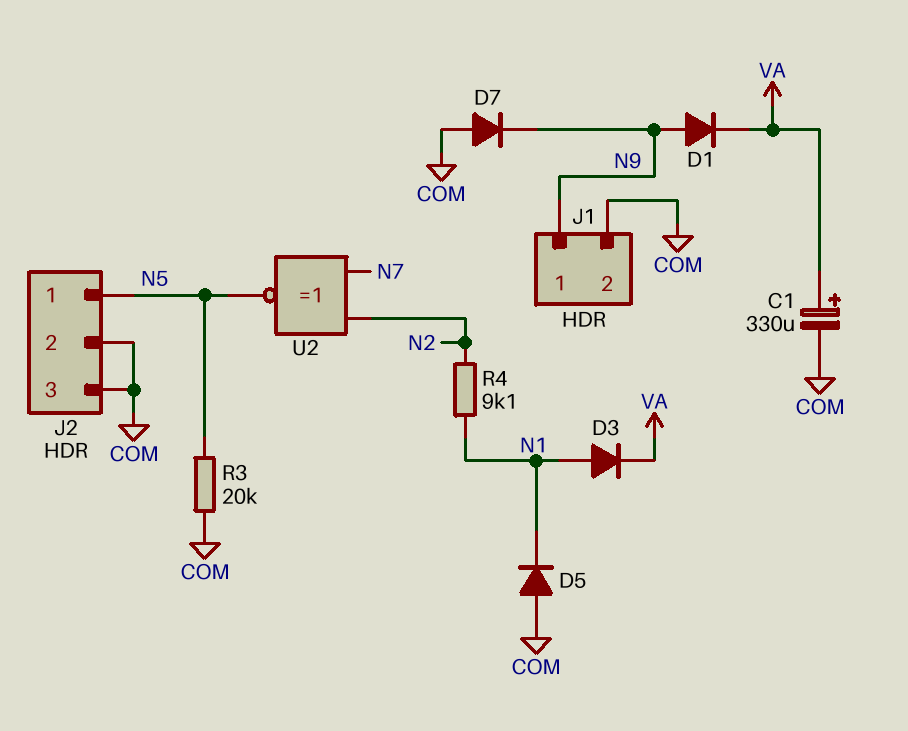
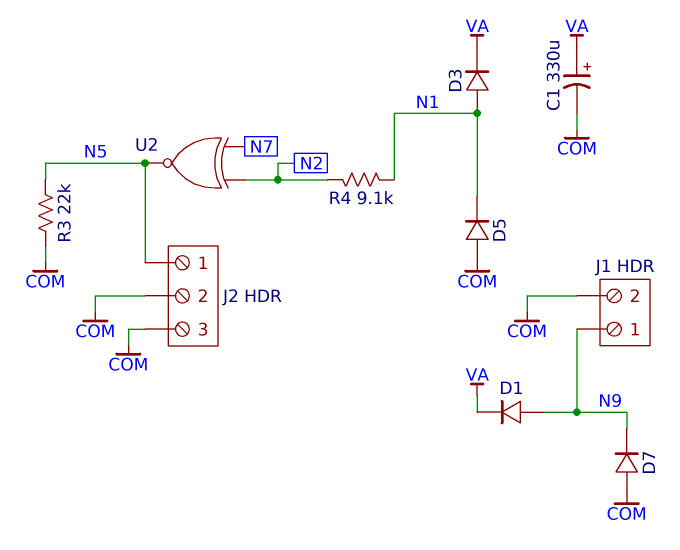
R3: 20k (COM, N5) -> 22k (COM, N5)

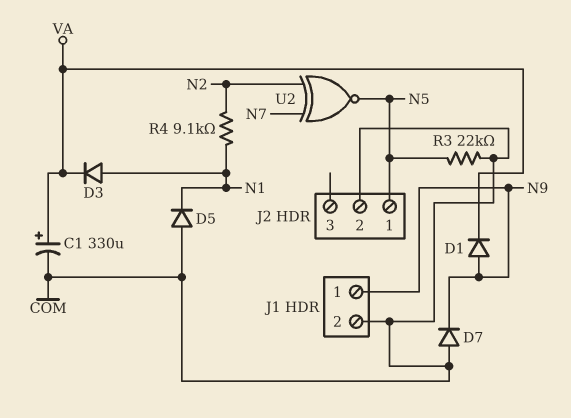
J2 pin 3: COM -> none

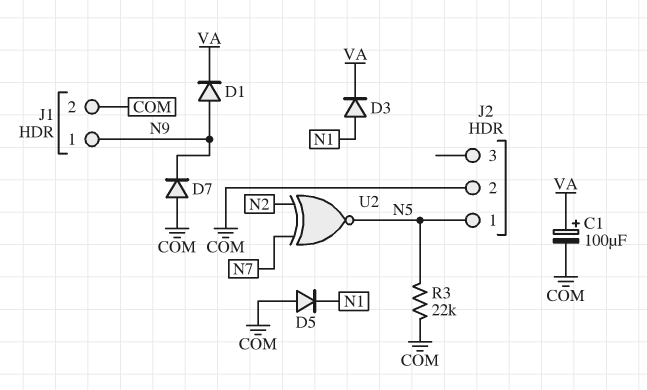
C1: 330uF (plus VA, minus COM) -> 100uF (plus VA, minus COM)
R4: 9.1k (N1, N2) -> none

